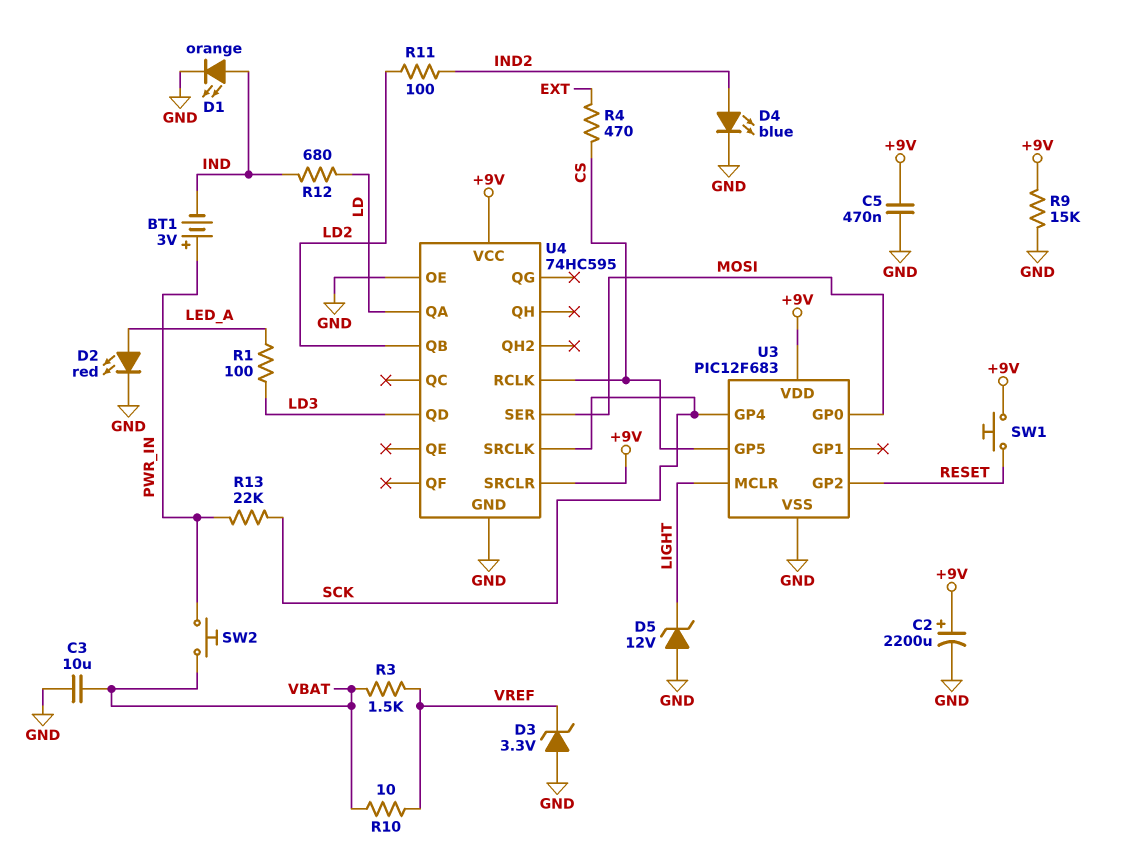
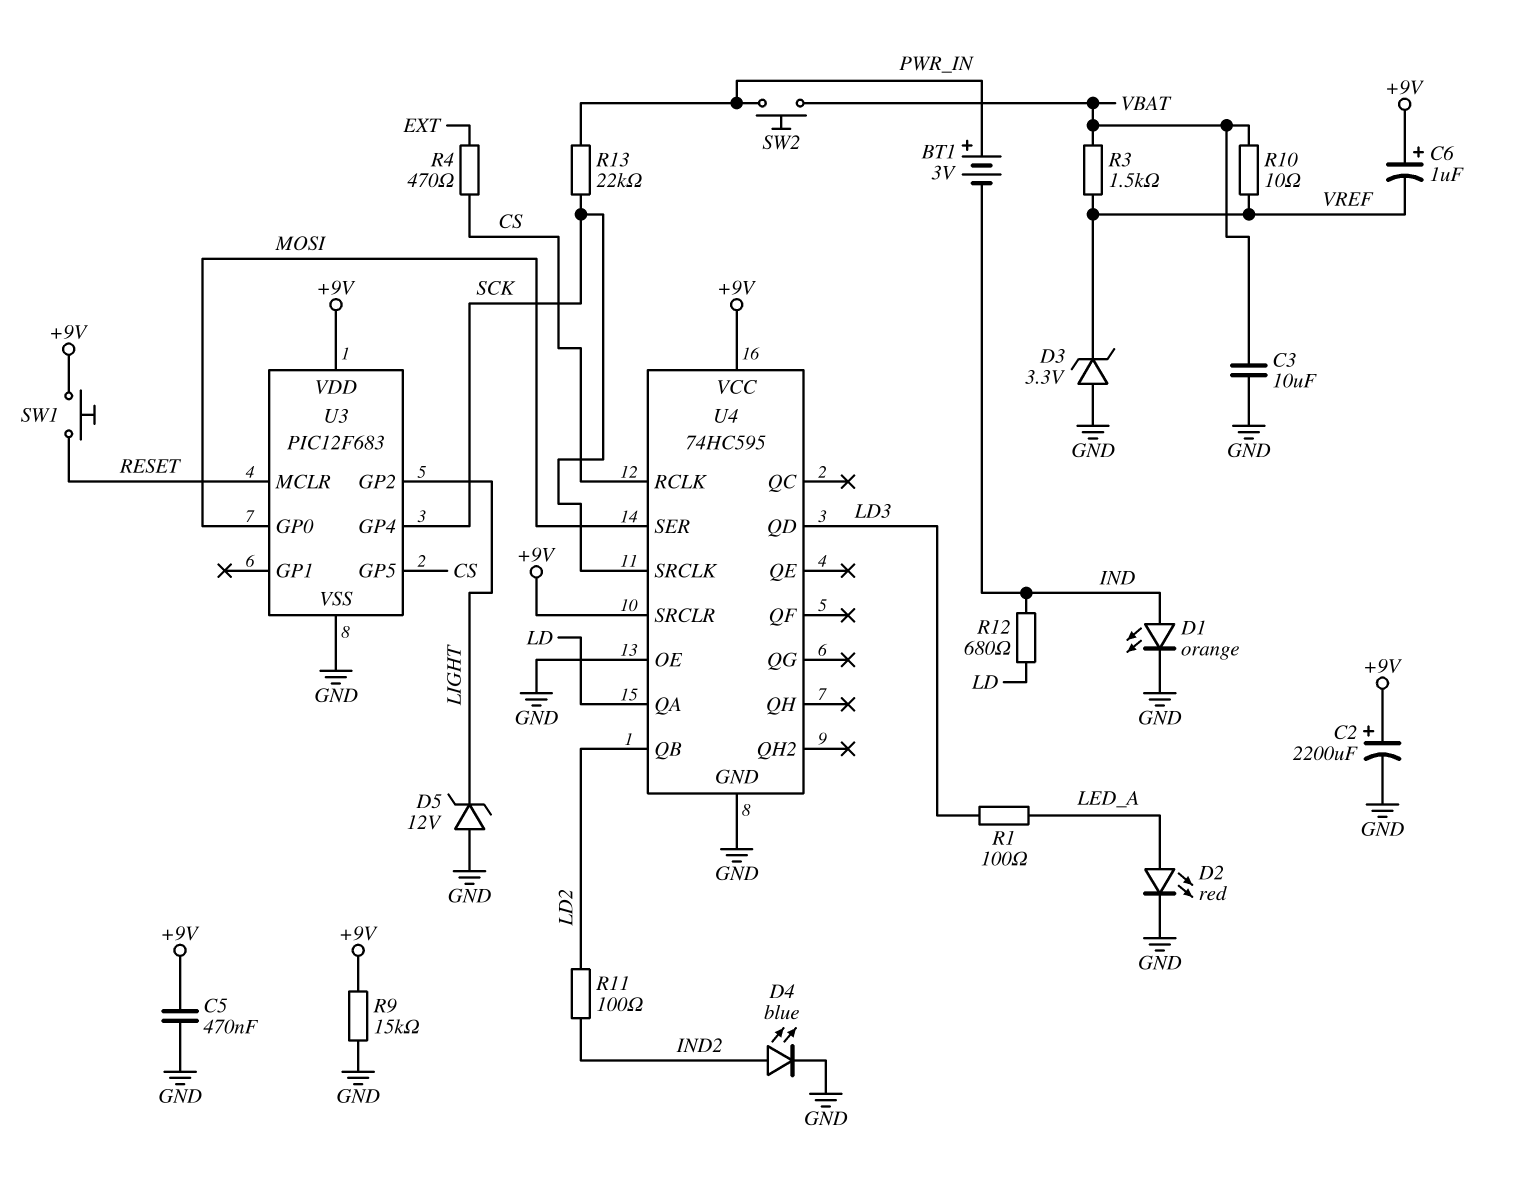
C6: none -> 1uF (plus +9V, minus VREF)
U3 pin GP2: RESET -> LIGHT
U3 pin MCLR: LIGHT -> RESET

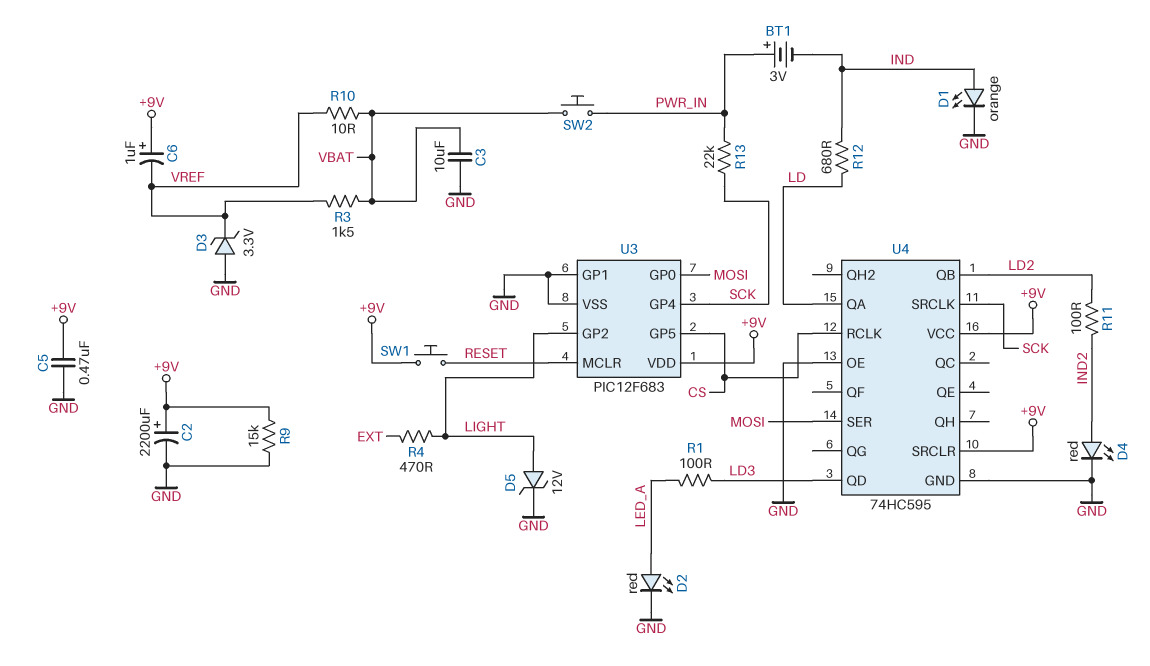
D4: LED blue (A IND2, K GND) -> LED red (A IND2, K GND)
D5: zener 12V (A GND, K LIGHT) -> zener 12V (A LIGHT, K GND)
R4: 470 (CS, EXT) -> 470 (EXT, LIGHT)
U3 pin GP1: none -> GND

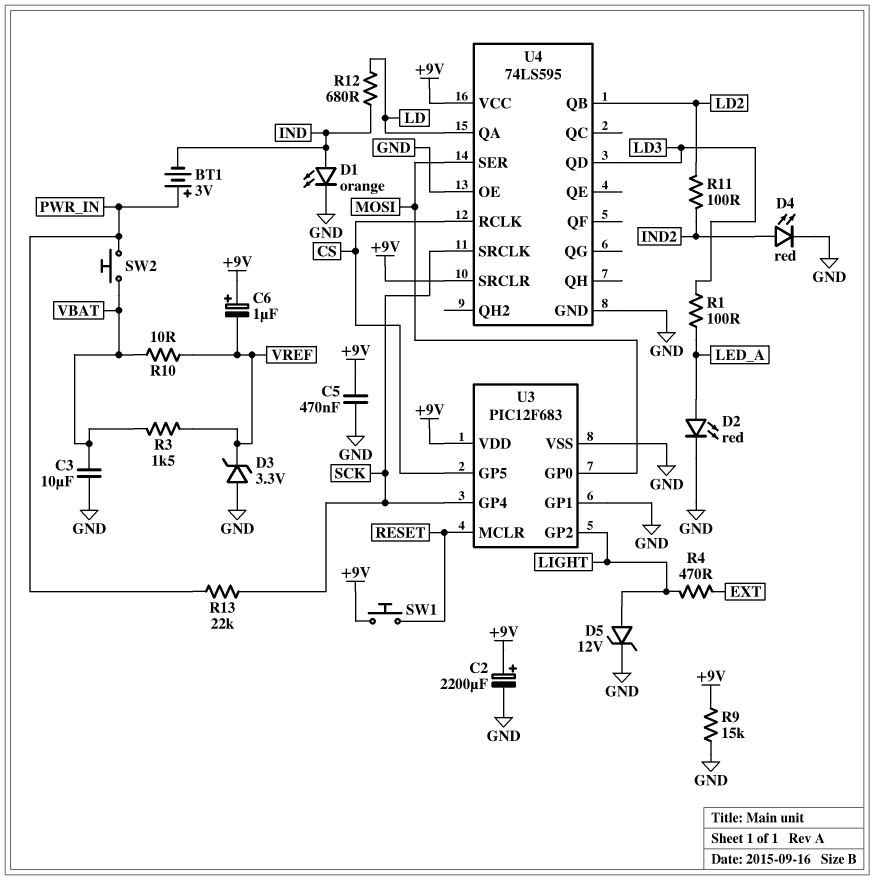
U4: 74HC595 -> 74LS595

